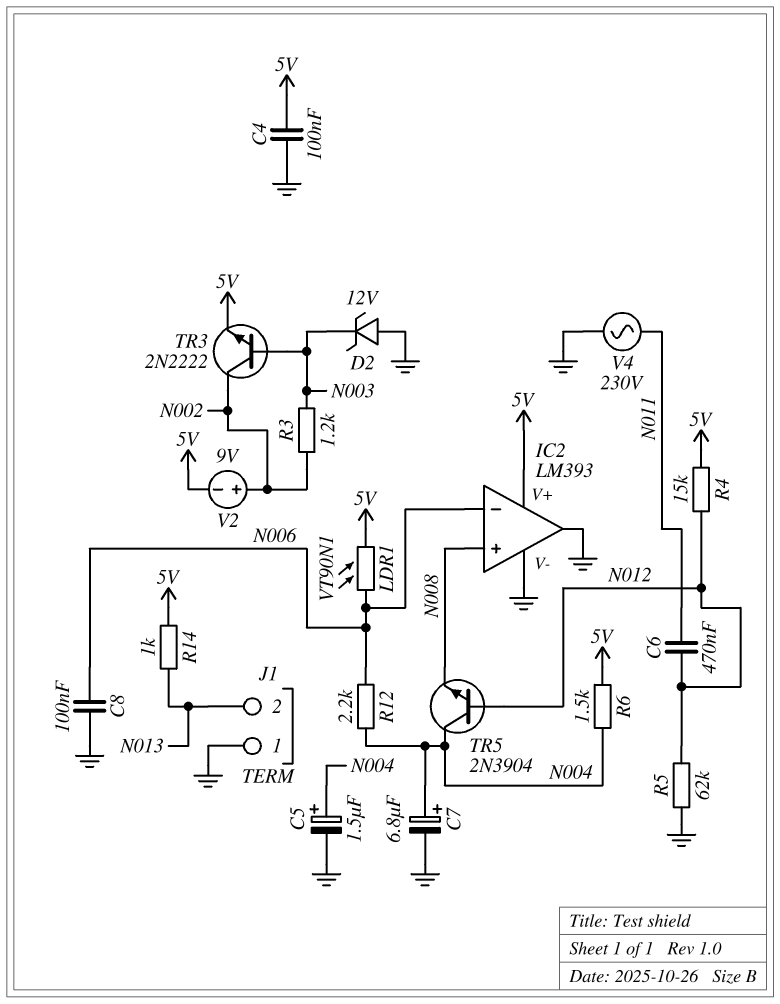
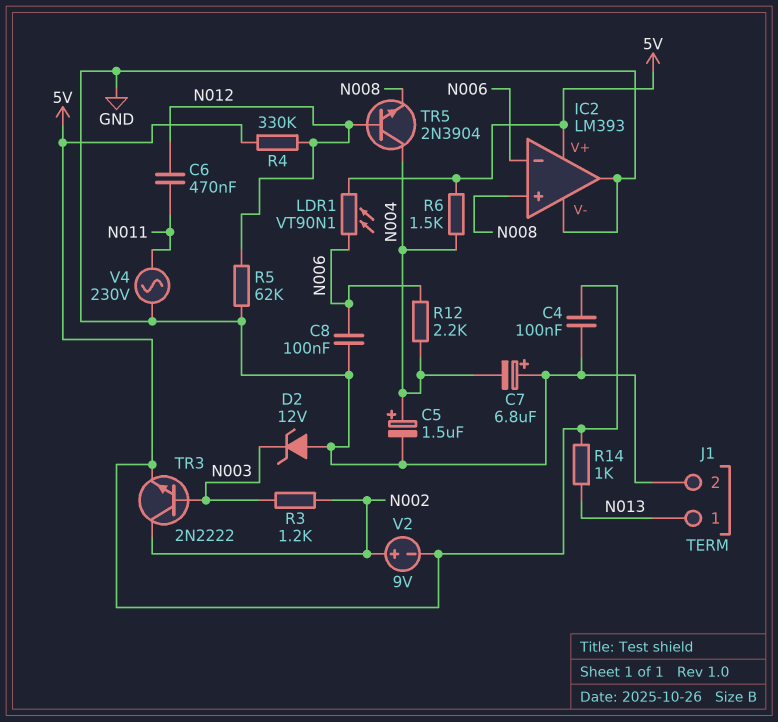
C7: 6.8uF (plus N004, minus GND) -> 6.8uF (plus GND, minus N004)
J1 pin 1: GND -> N013
J1 pin 2: N013 -> GND
R4: 15k (5V, N012) -> 330k (5V, N012)

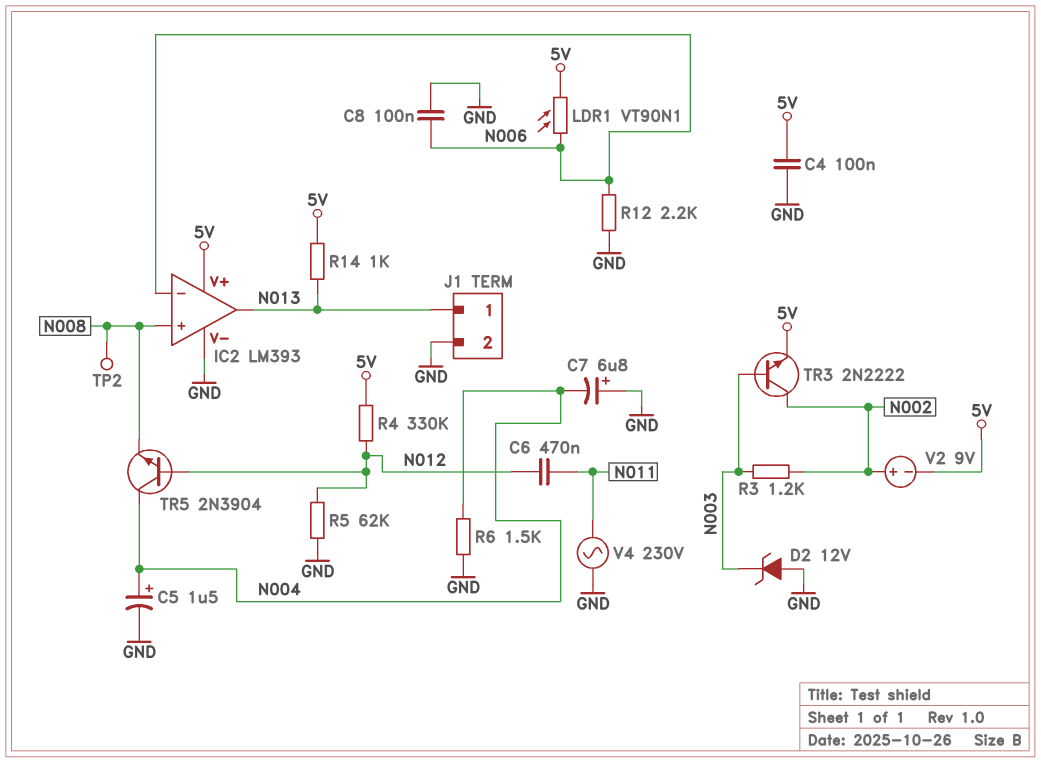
IC2 pin out: GND -> N013
R6: 1.5k (5V, N004) -> 1.5k (GND, N004)
R12: 2.2k (N004, N006) -> 2.2k (GND, N006)
TP2: none -> test point (N008)

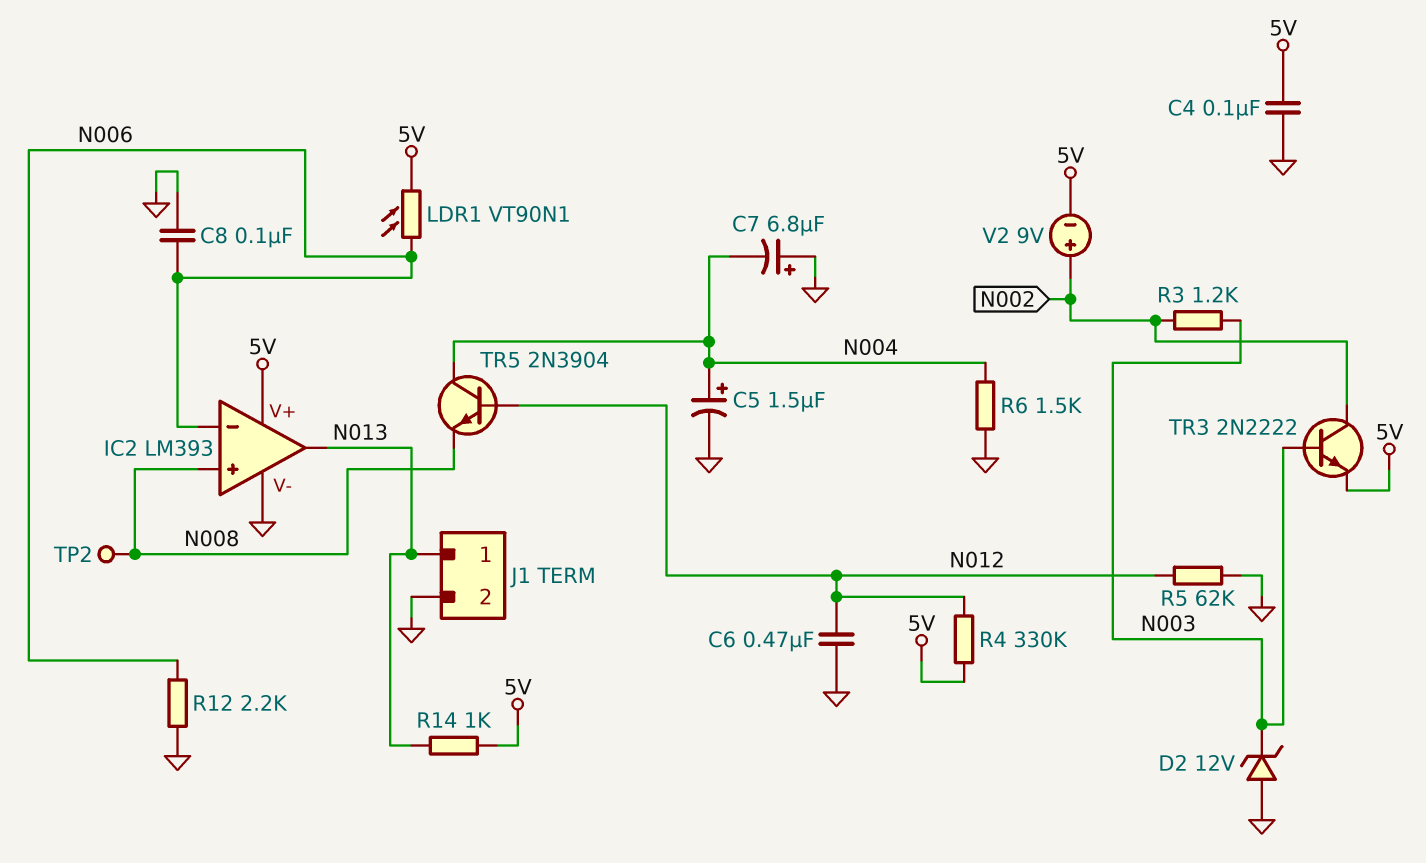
C6: 470nF (N011, N012) -> 470nF (GND, N012)
V4: AC 230V (GND, N011) -> none

